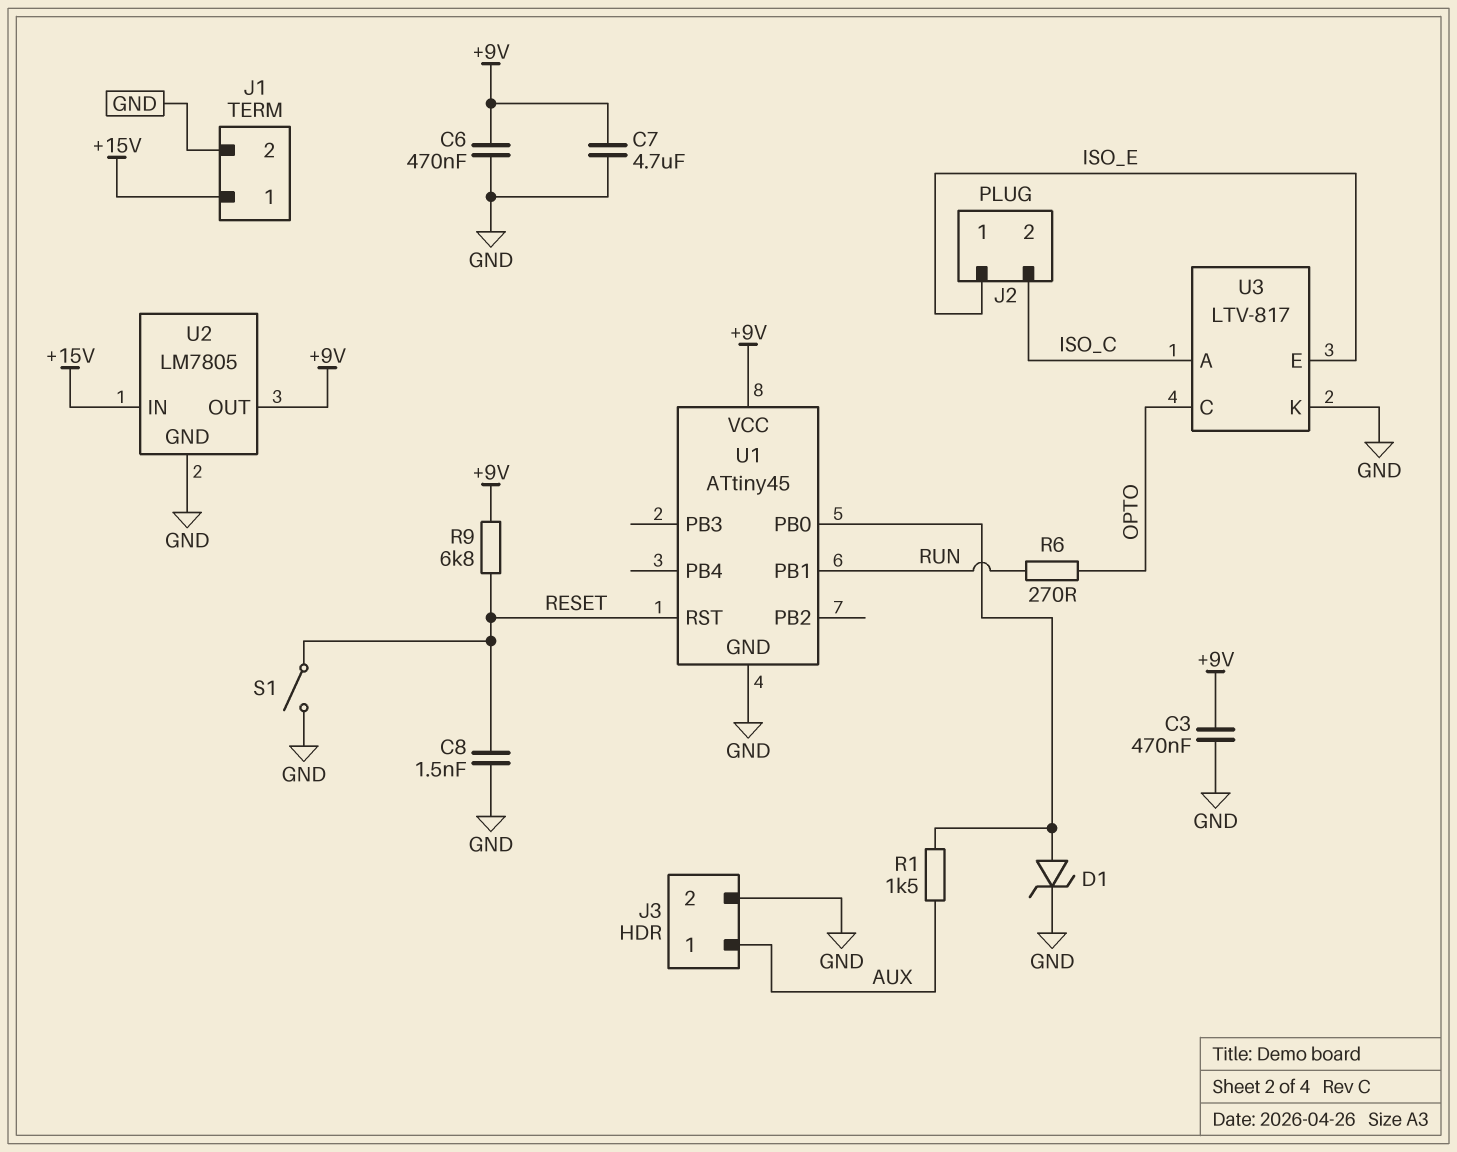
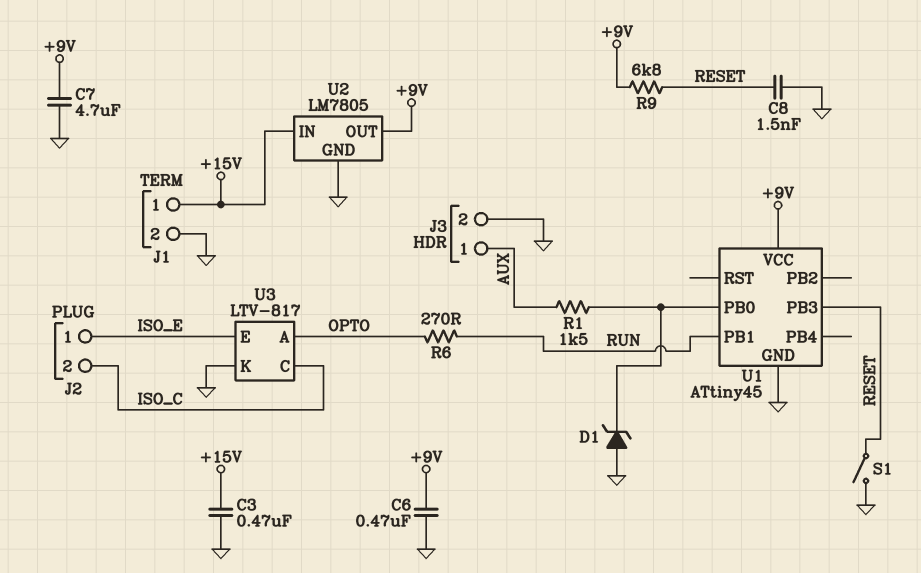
C3: 470nF (+9V, GND) -> 470nF (+15V, GND)
D1: zener (A U1/PB0, K GND) -> zener (A GND, K U1/PB0)
U1 pin PB3: none -> RESET
U1 pin RST: RESET -> none
U3 pin A: ISO_C -> OPTO
U3 pin C: OPTO -> ISO_C

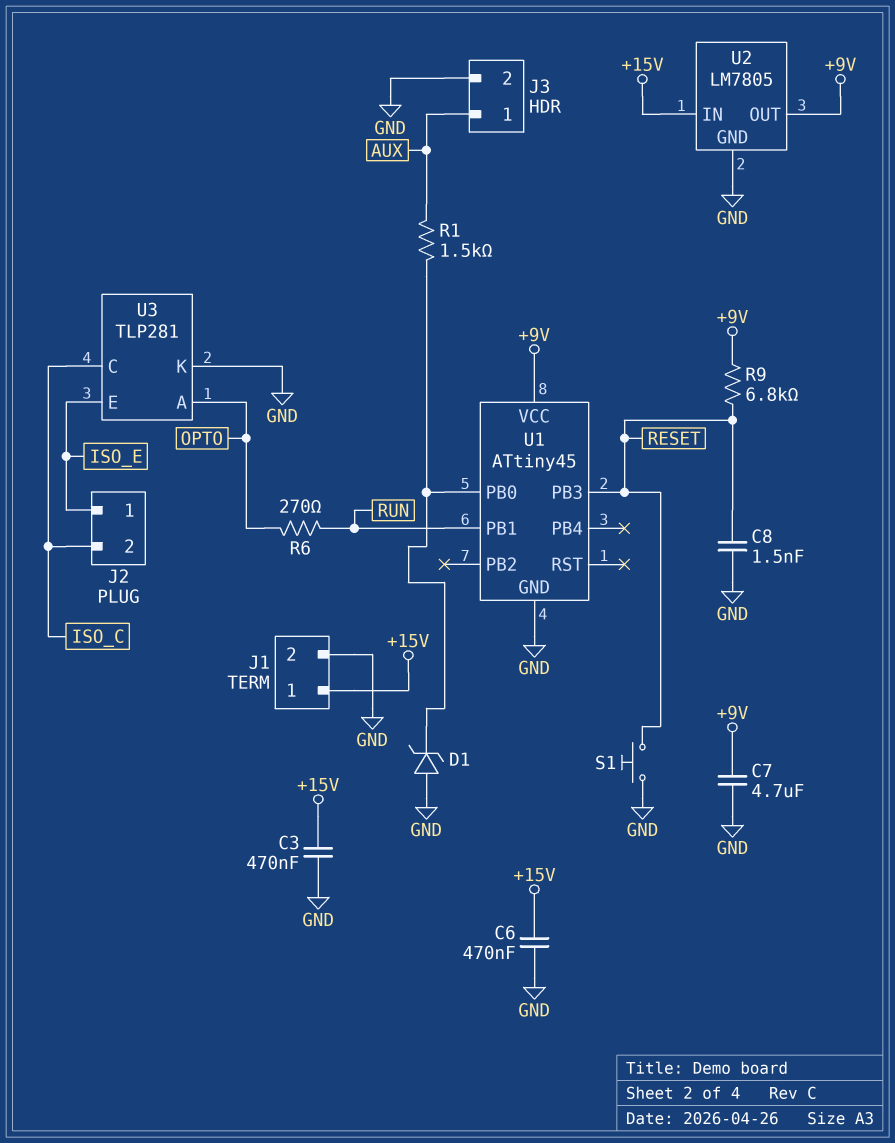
C6: 470nF (+9V, GND) -> 470nF (+15V, GND)
S1: switch (GND, RESET) -> button (GND, RESET)
U3: LTV-817 -> TLP281

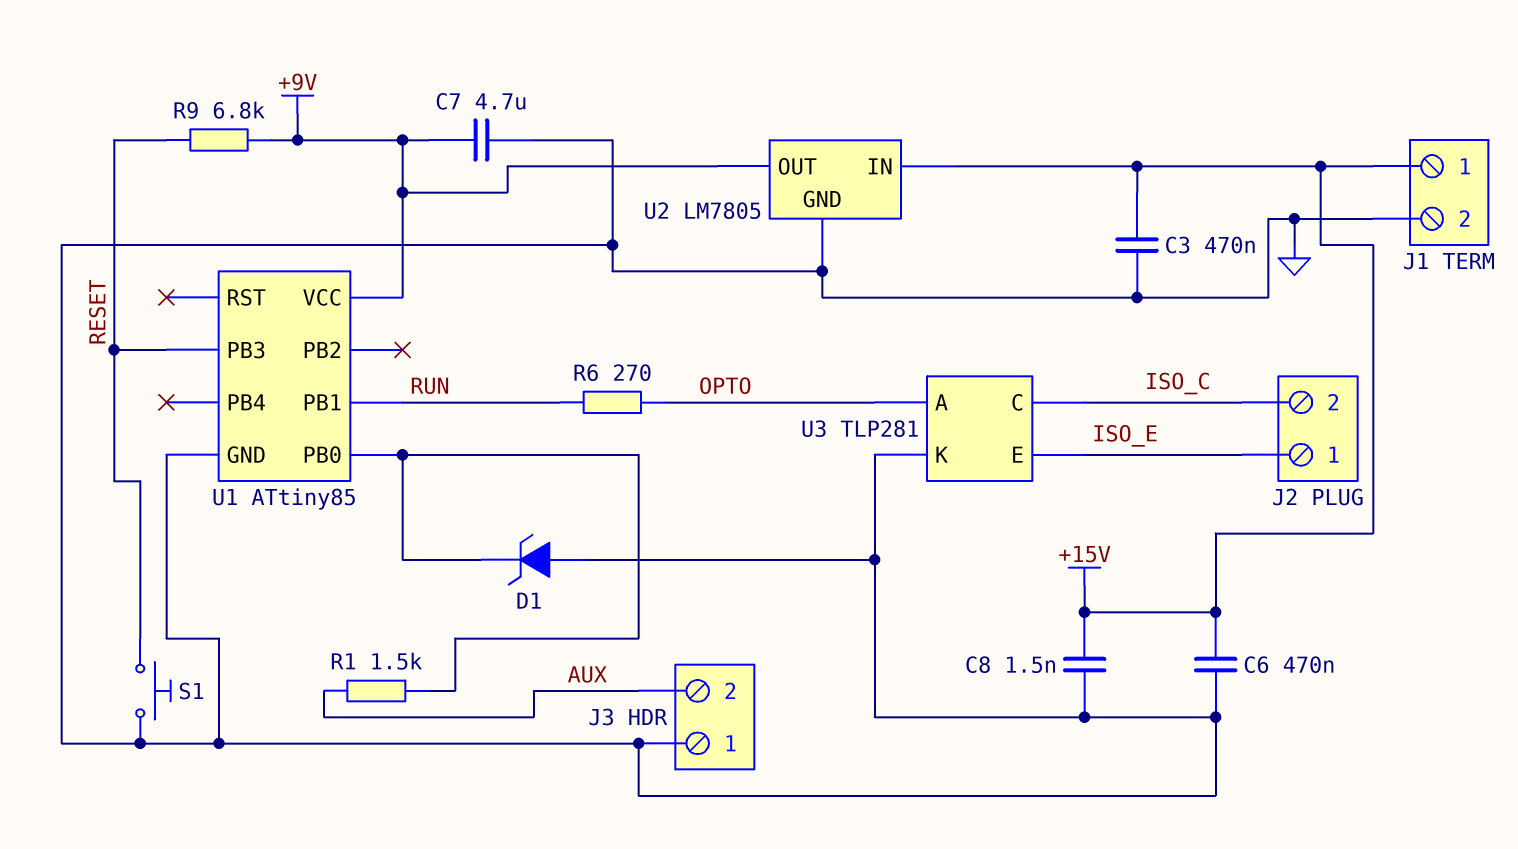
C8: 1.5nF (GND, RESET) -> 1.5nF (+15V, GND)
J3 pin 1: AUX -> GND
J3 pin 2: GND -> AUX
U1: ATtiny45 -> ATtiny85

